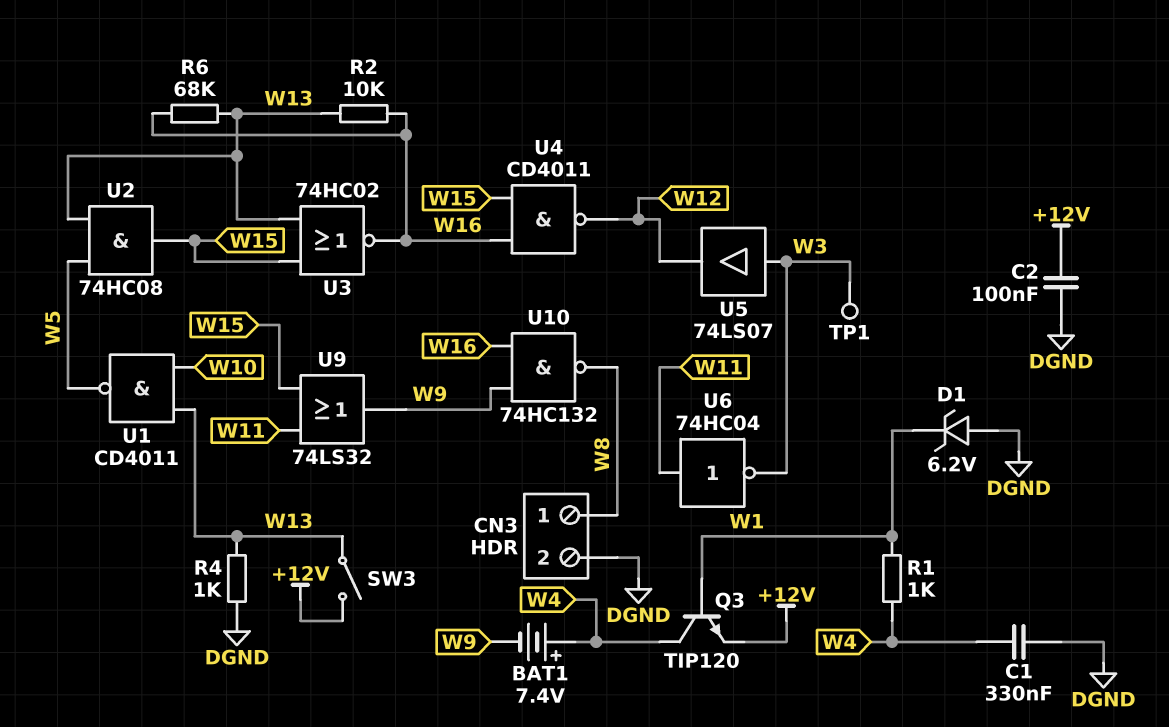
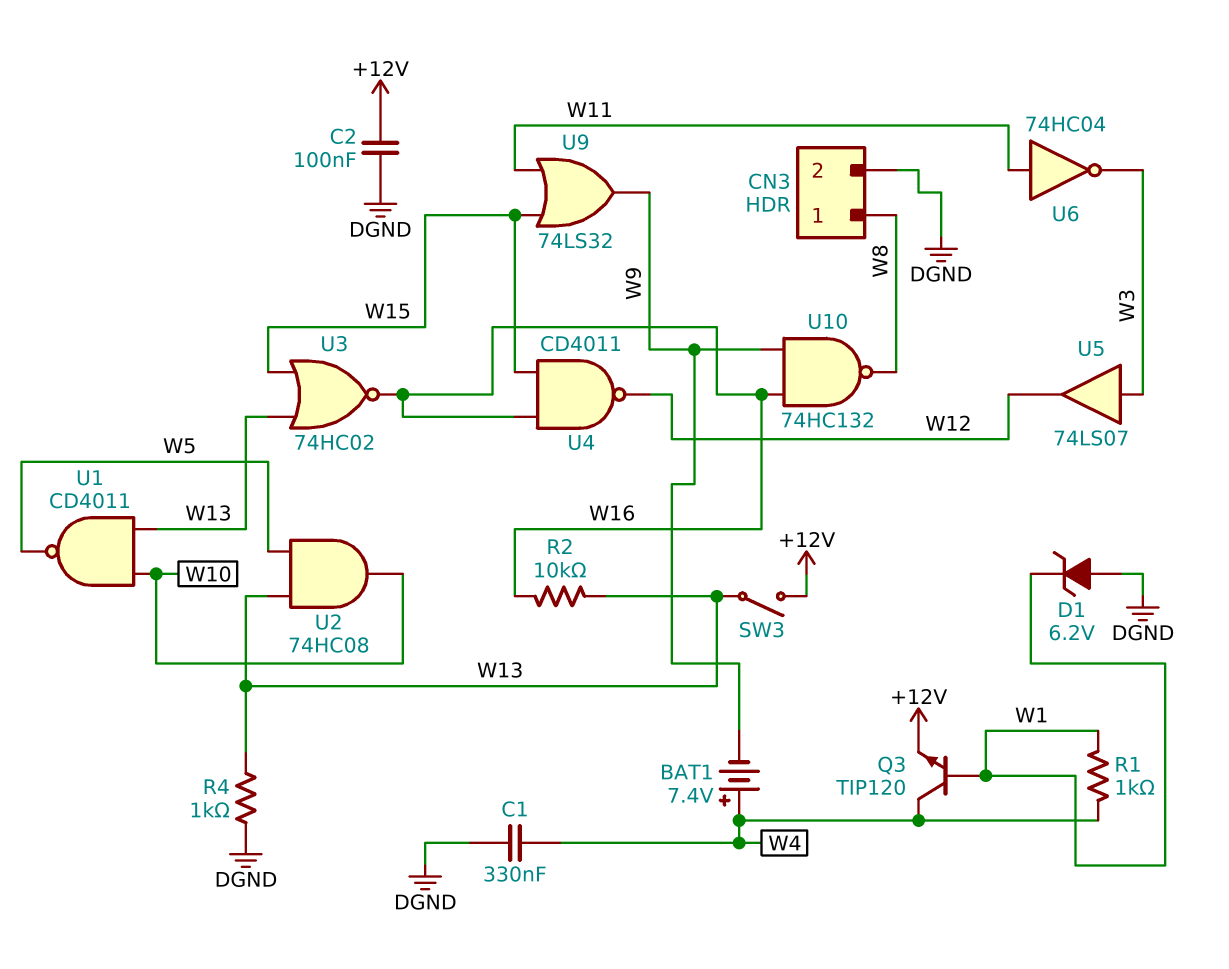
R6: 68k (W13, W16) -> none
TP1: test point (W3) -> none
U2: AND 74HC08 (in W5, in W13, out W15) -> AND 74HC08 (in W5, in W13, out W10)

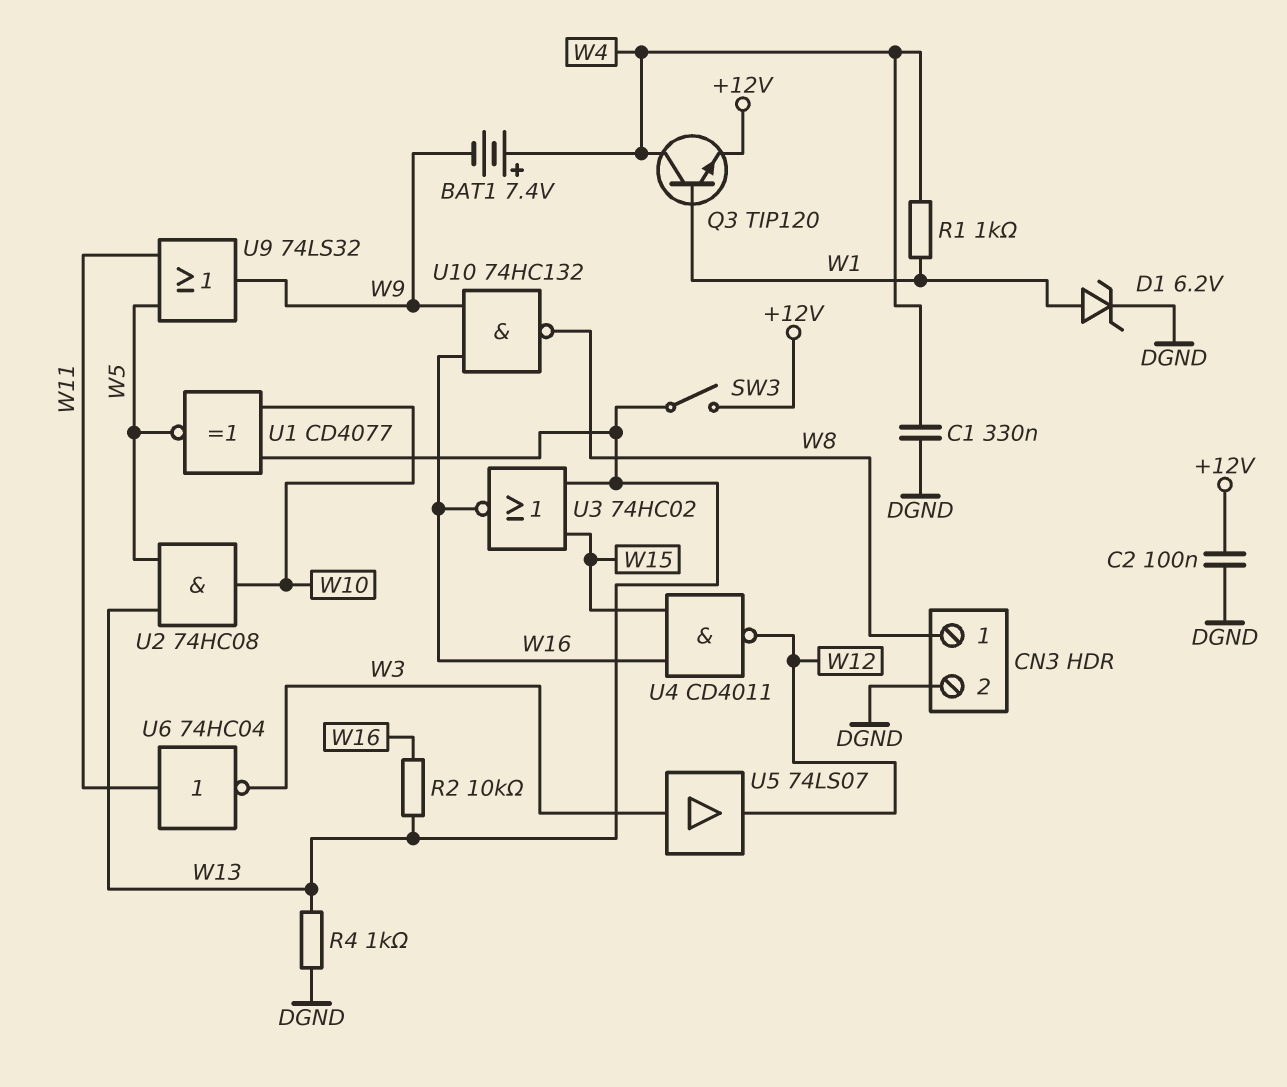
D1: zener 6.2V (A DGND, K W1) -> zener 6.2V (A W1, K DGND)
U1: NAND CD4011 (in W10, in W13, out W5) -> XNOR CD4077 (in W10, in W13, out W5)
U9: OR 74LS32 (in W11, in W15, out W9) -> OR 74LS32 (in W5, in W11, out W9)

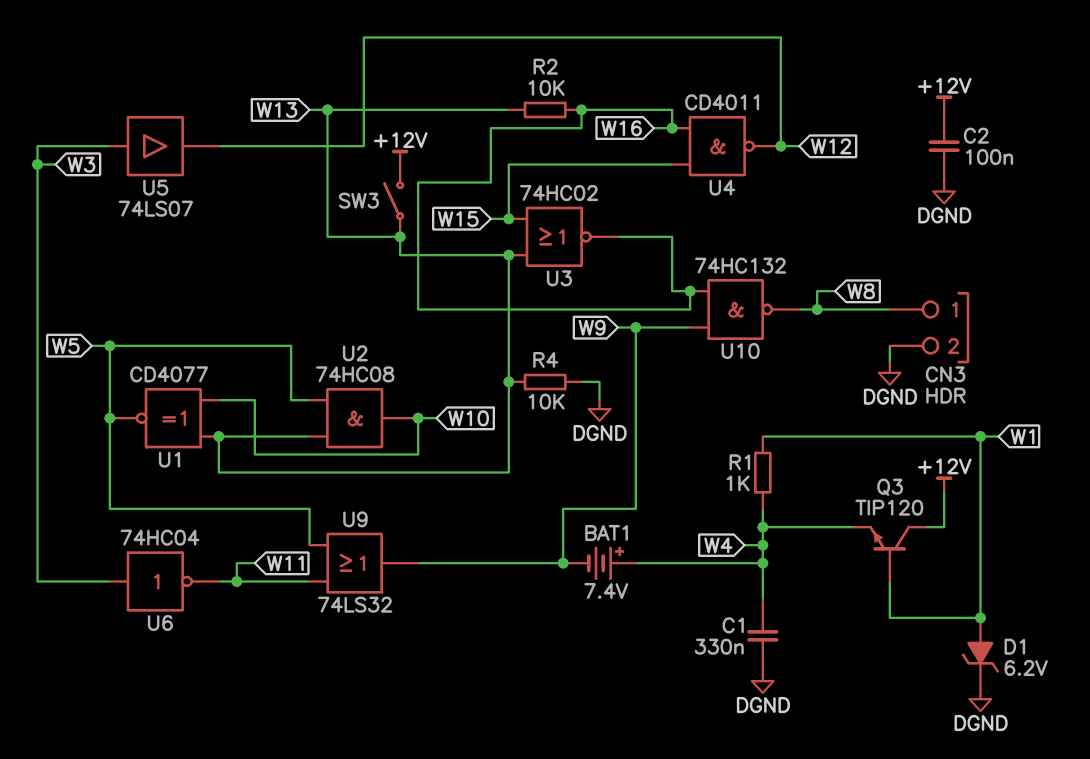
Q3: NPN TIP120 (B W1, C W4, E +12V) -> NPN TIP120 (B W1, C +12V, E W4)
R4: 1k (DGND, W13) -> 10k (DGND, W13)
U6: NOT 74HC04 (in W11, out W3) -> NOT 74HC04 (in W3, out W11)

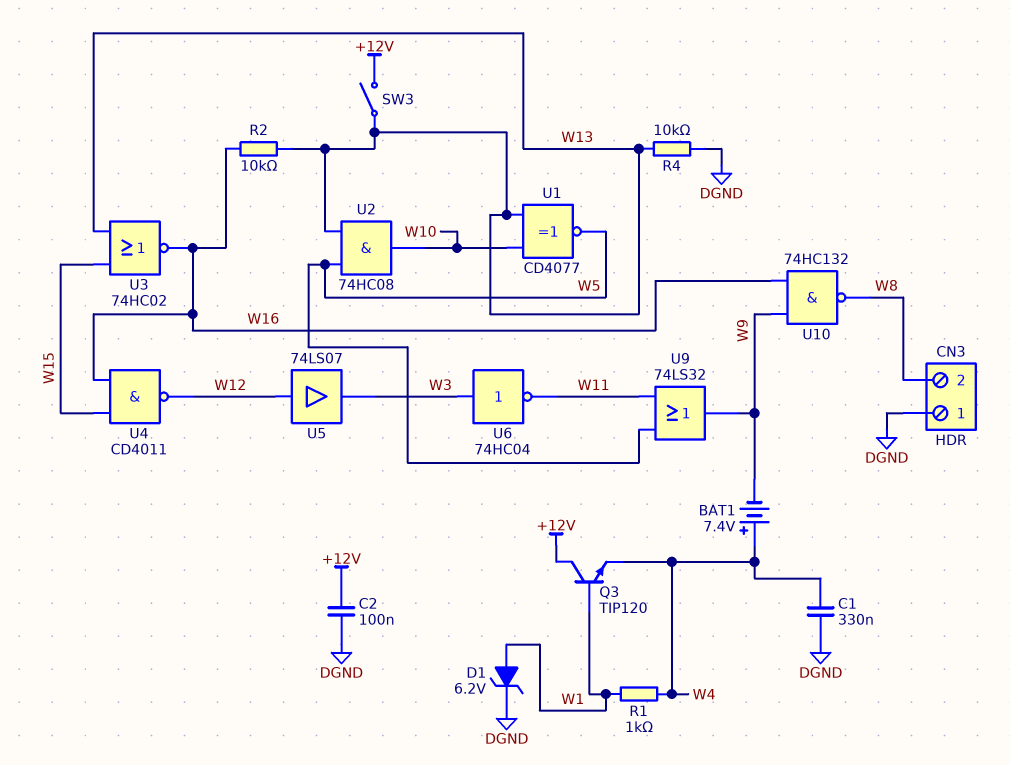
CN3 pin 1: W8 -> DGND
CN3 pin 2: DGND -> W8
U5: buffer 74LS07 (in W3, out W12) -> buffer 74LS07 (in W12, out W3)

